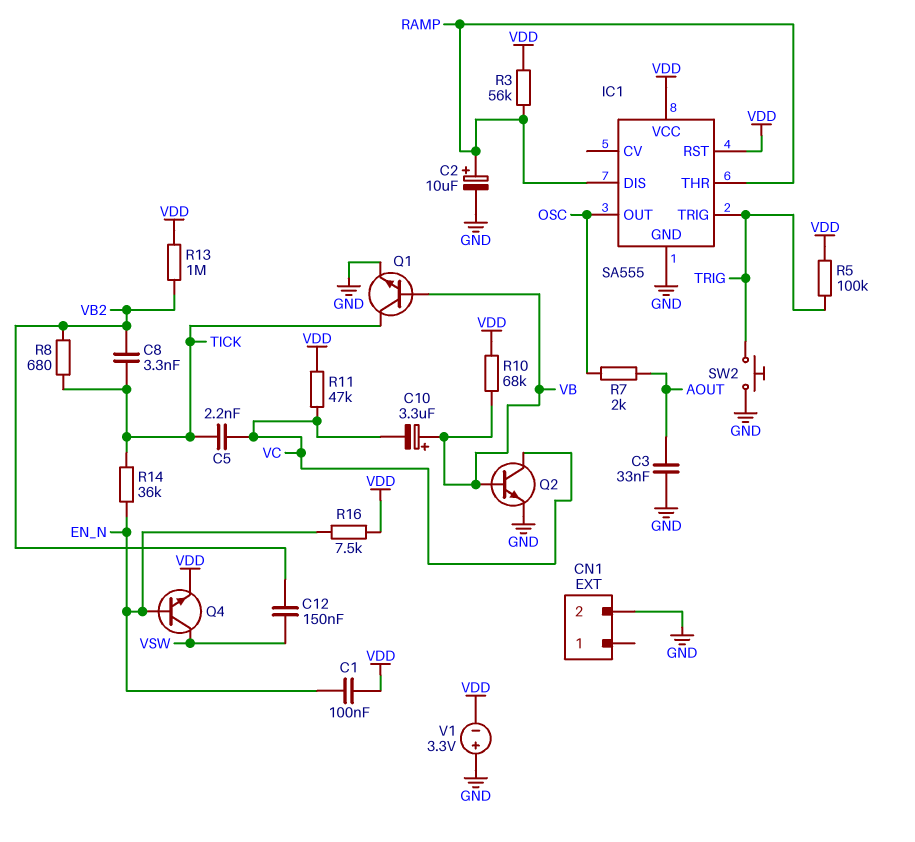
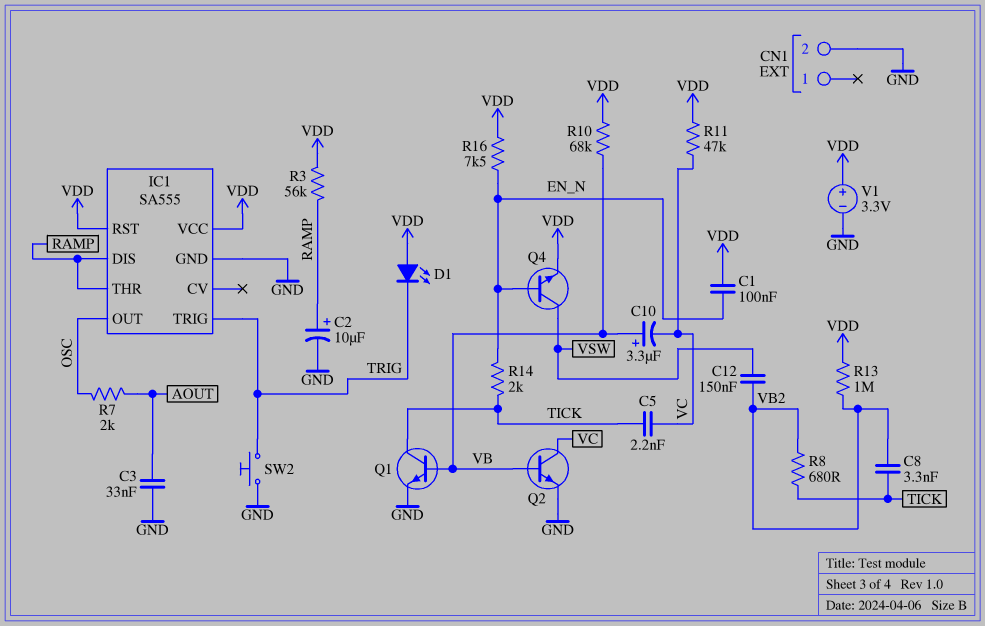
D1: none -> LED (A VDD, K TRIG)
R5: 100k (TRIG, VDD) -> none
R14: 36k (EN_N, TICK) -> 2k (EN_N, TICK)
V1: 3.3V (plus GND, minus VDD) -> 3.3V (plus VDD, minus GND)

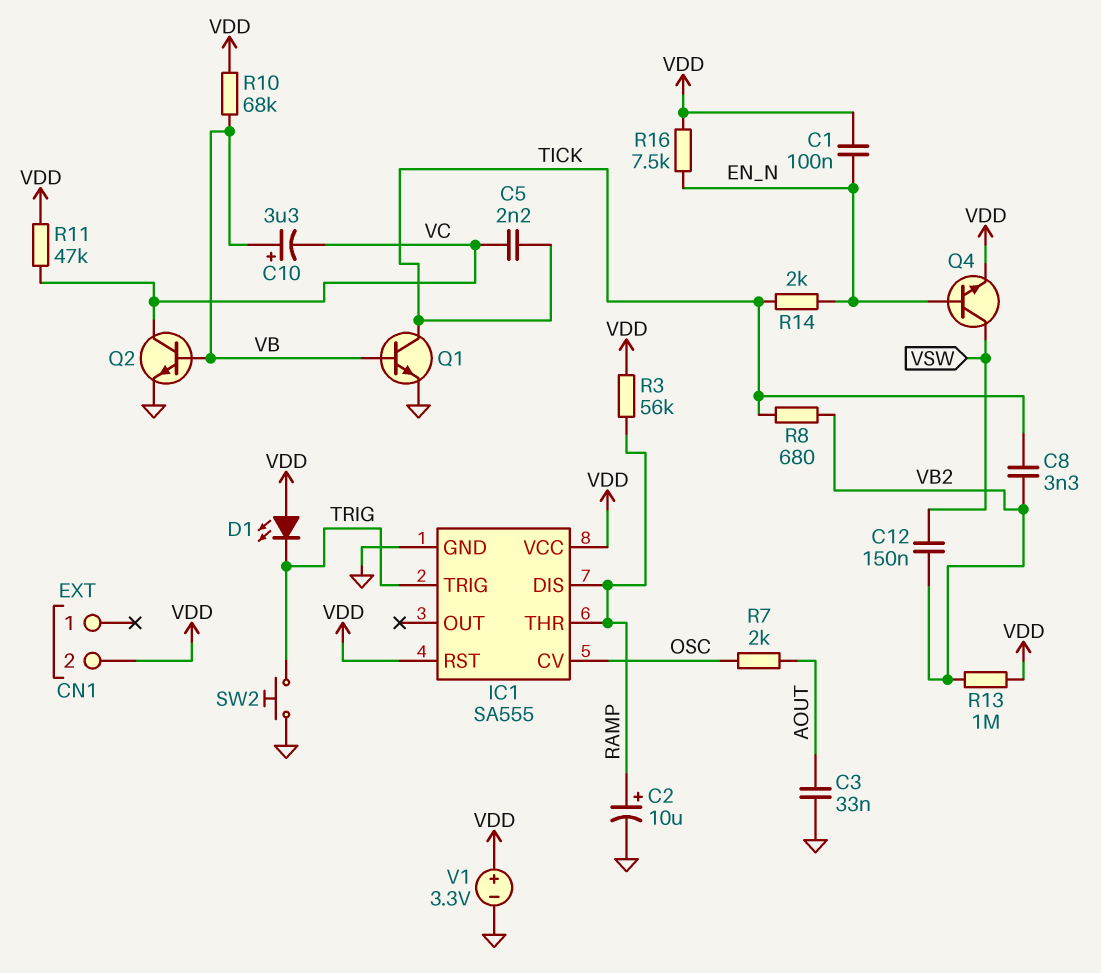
CN1 pin 2: GND -> VDD
IC1 pin CV: none -> OSC
IC1 pin OUT: OSC -> none

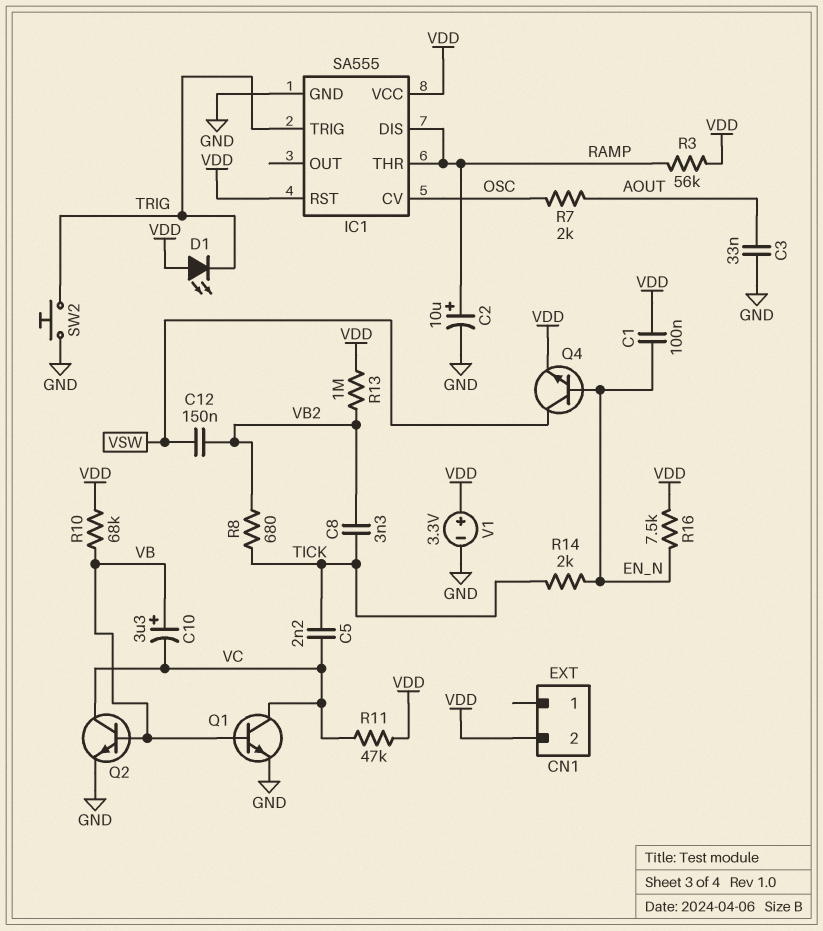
Q1: NPN (B VB, C TICK, E GND) -> NPN (B VB, C VC, E GND)

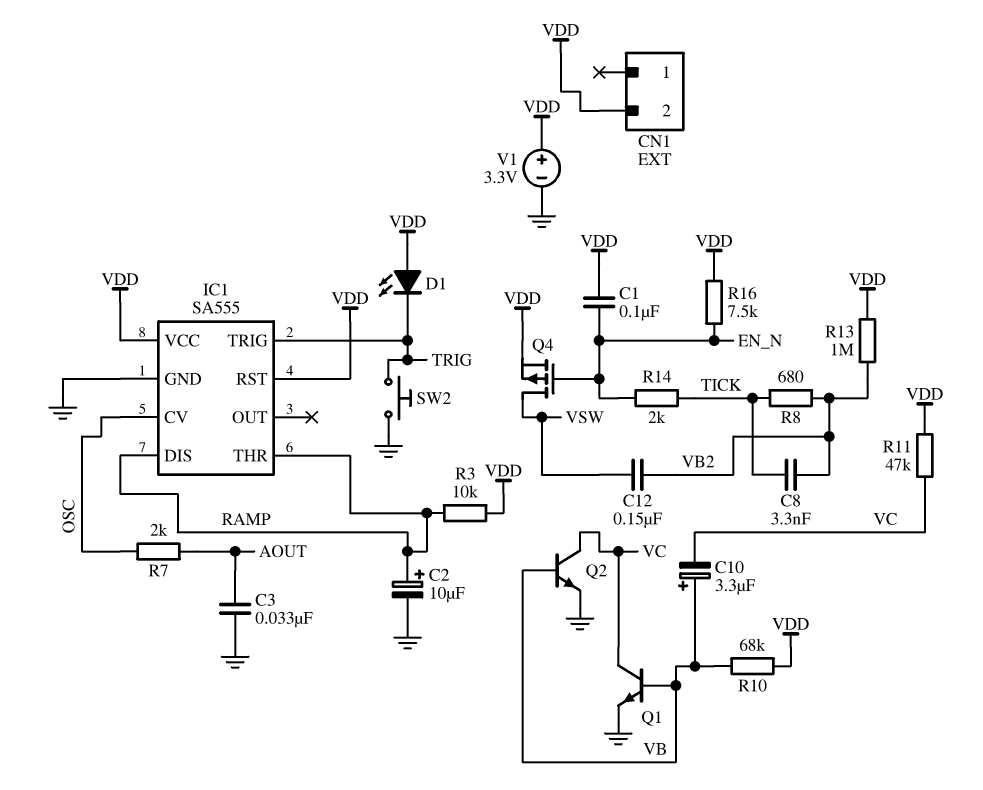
C5: 2.2nF (TICK, VC) -> none
Q4: NPN (B EN_N, C VSW, E VDD) -> PMOS (G EN_N, D VSW, S VDD)
R3: 56k (RAMP, VDD) -> 10k (RAMP, VDD)

